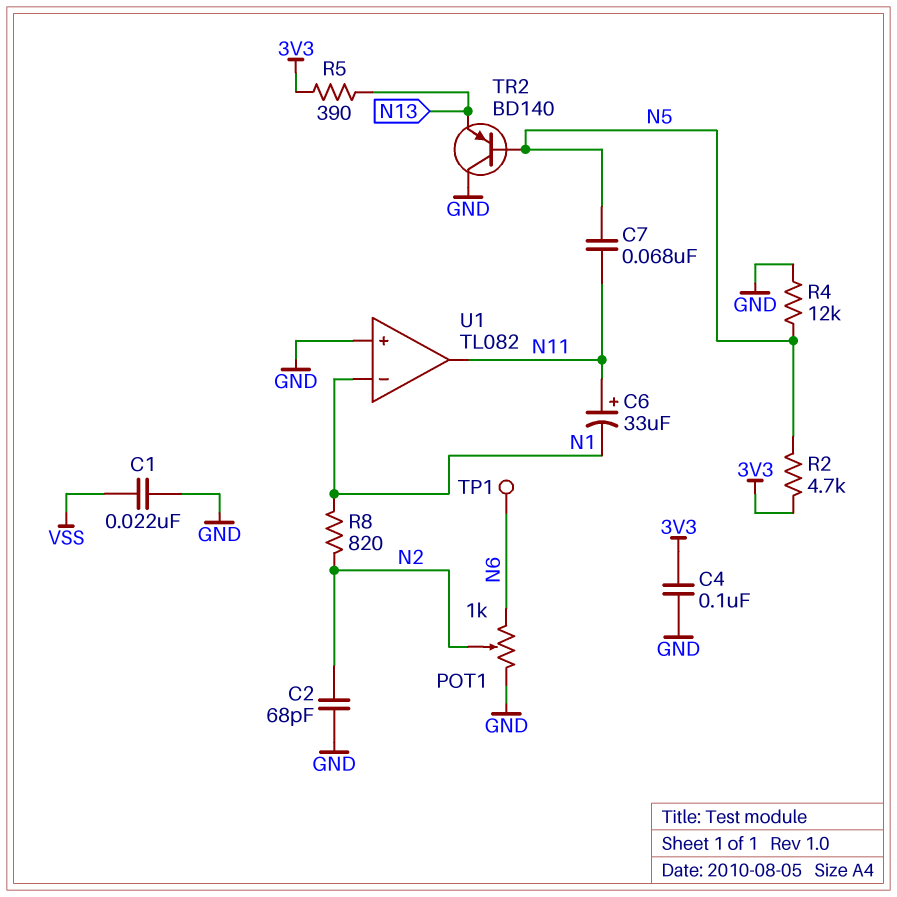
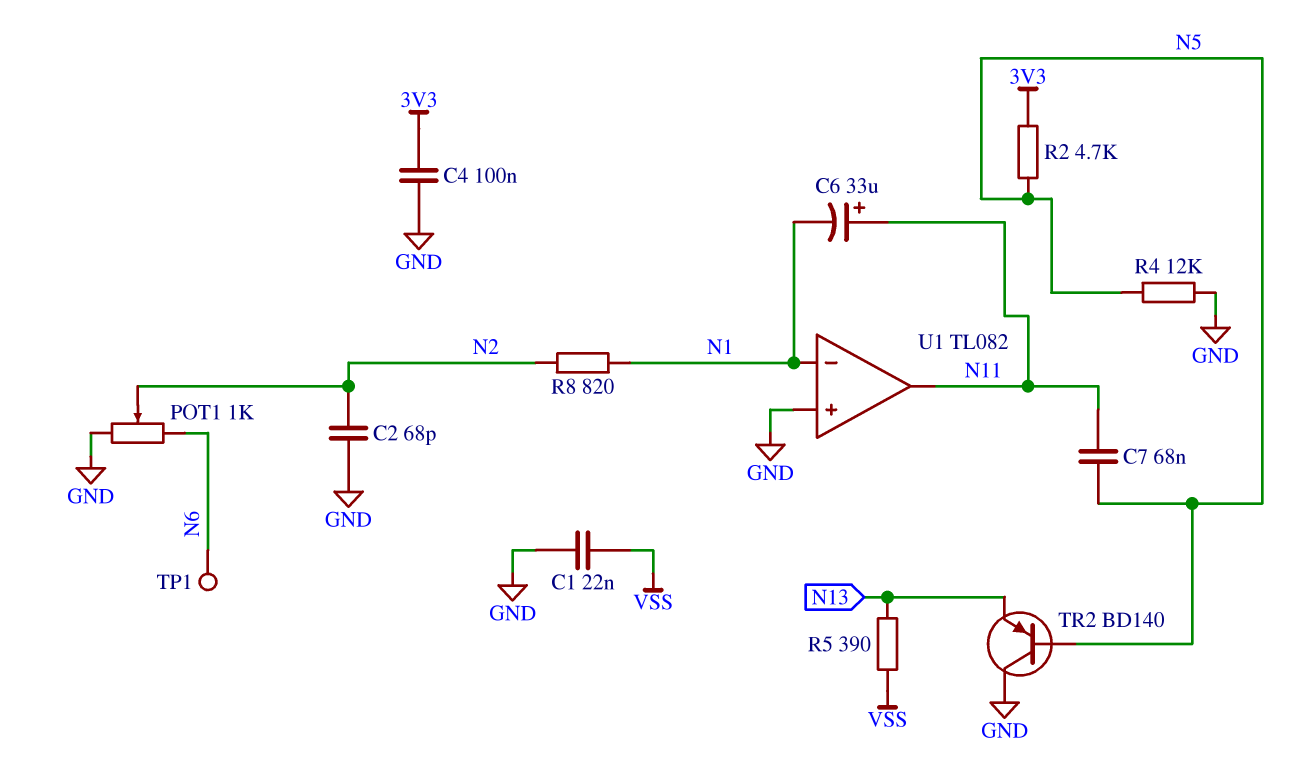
R5: 390 (3V3, N13) -> 390 (N13, VSS)

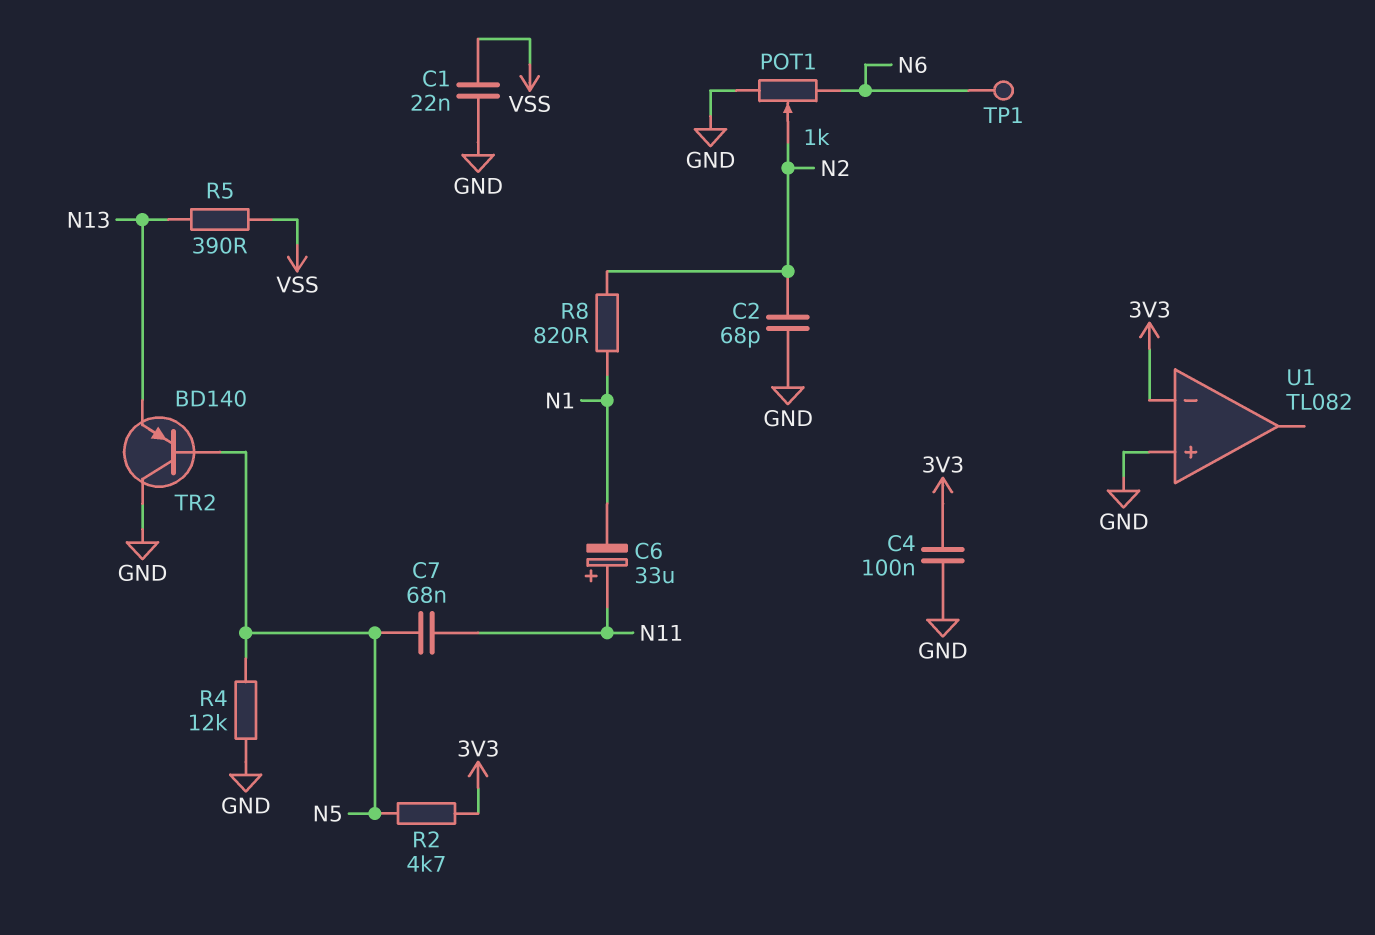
U1 pin in-: N1 -> 3V3
U1 pin out: N11 -> none

